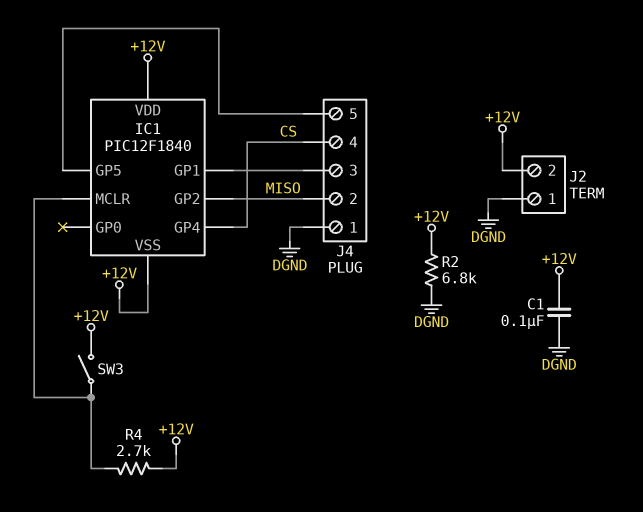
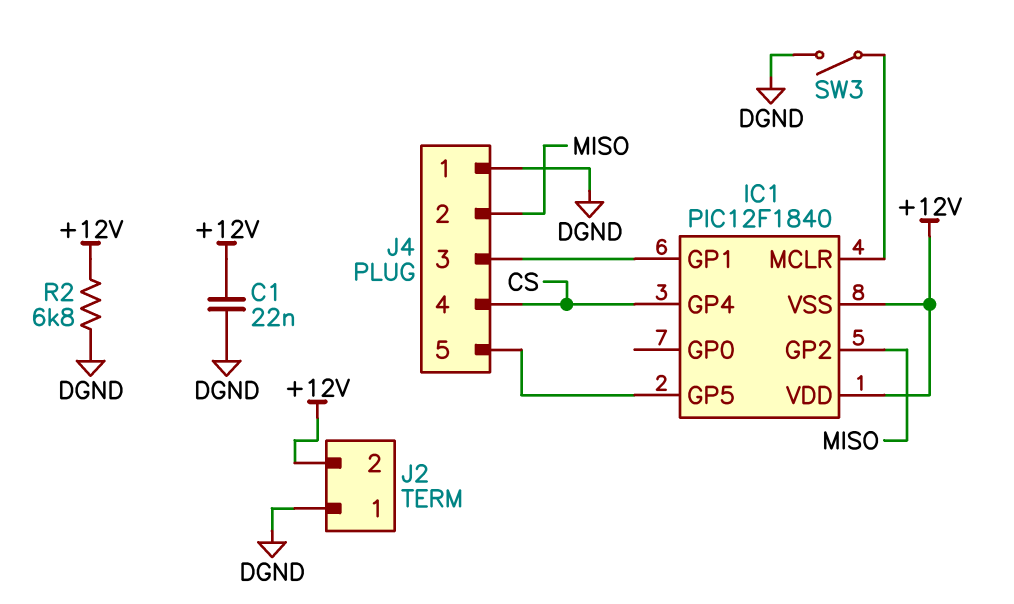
C1: 100nF (+12V, DGND) -> 22nF (+12V, DGND)
R4: 2.7k (+12V, IC1/MCLR) -> none
SW3: switch (+12V, IC1/MCLR) -> switch (DGND, IC1/MCLR)

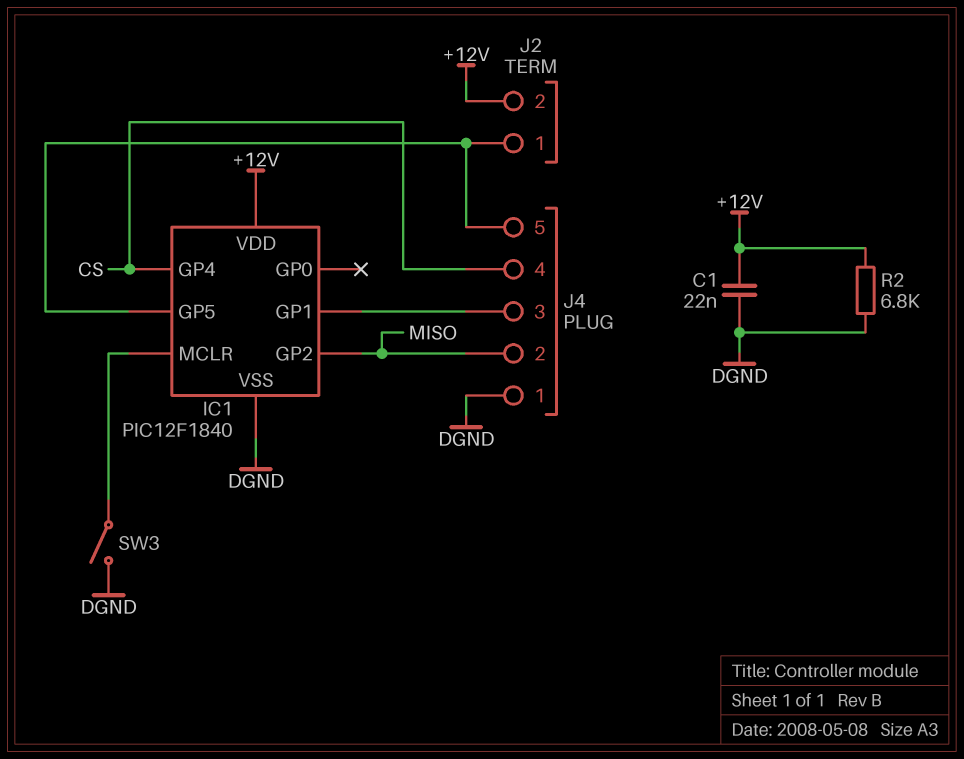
IC1 pin VSS: +12V -> DGND
J2 pin 1: DGND -> IC1/GP5

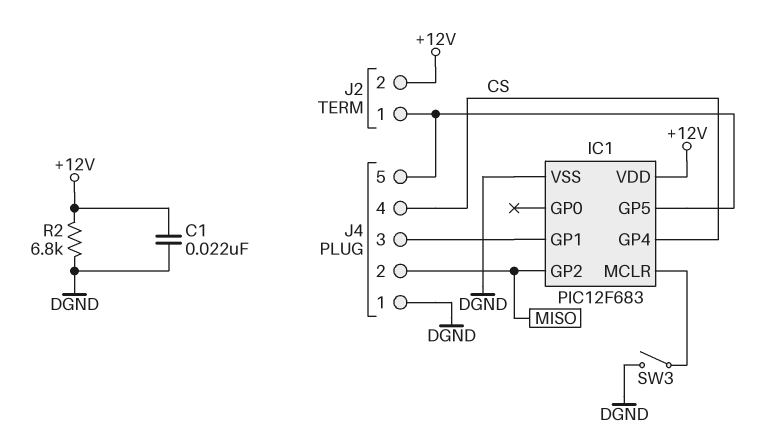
IC1: PIC12F1840 -> PIC12F683

